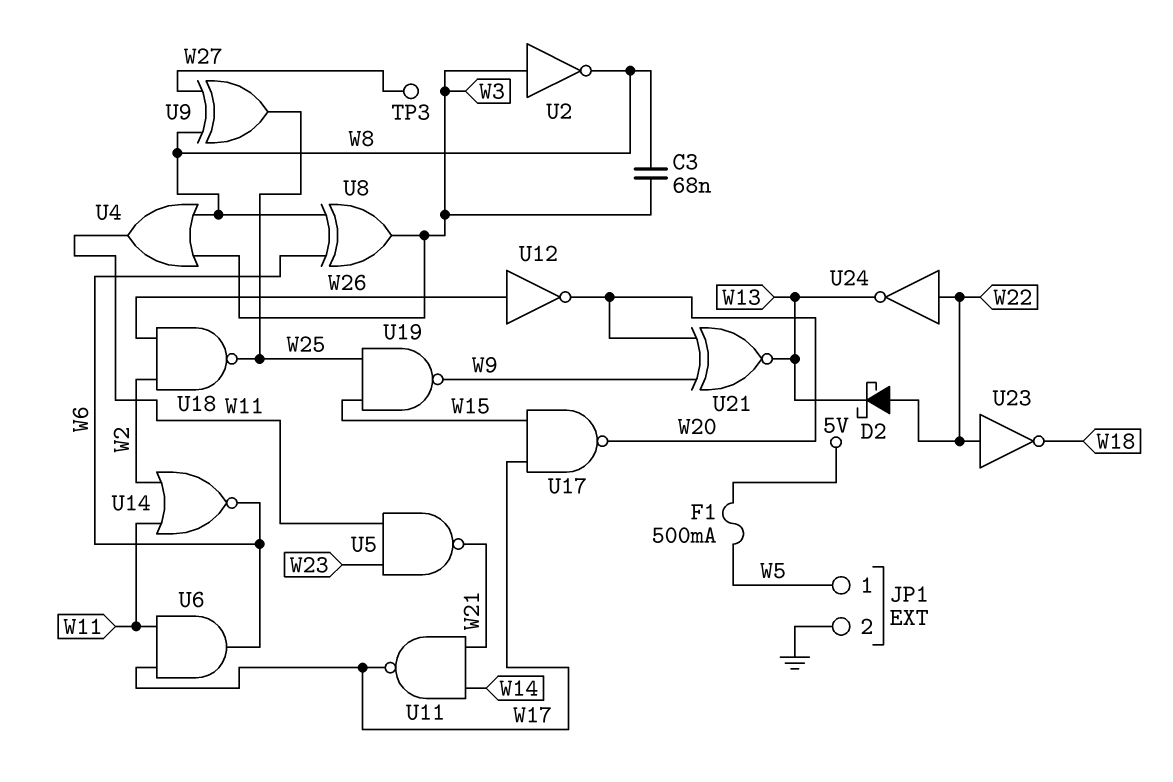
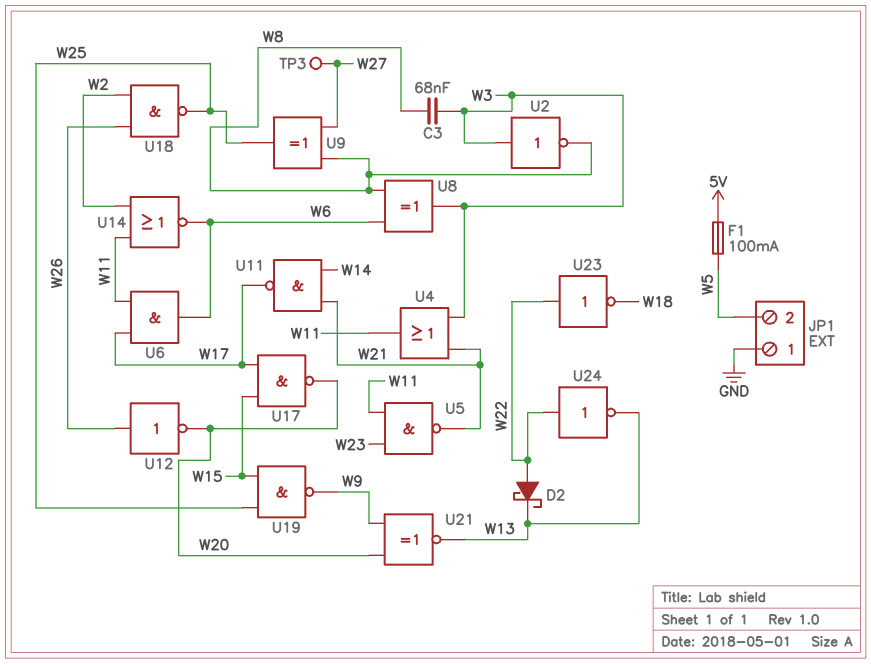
F1: 500mA (5V, W5) -> 100mA (5V, W5)
JP1 pin 1: W5 -> GND
JP1 pin 2: GND -> W5
U4: OR (in W3, in W8, out W11) -> OR (in W3, in W21, out W11)

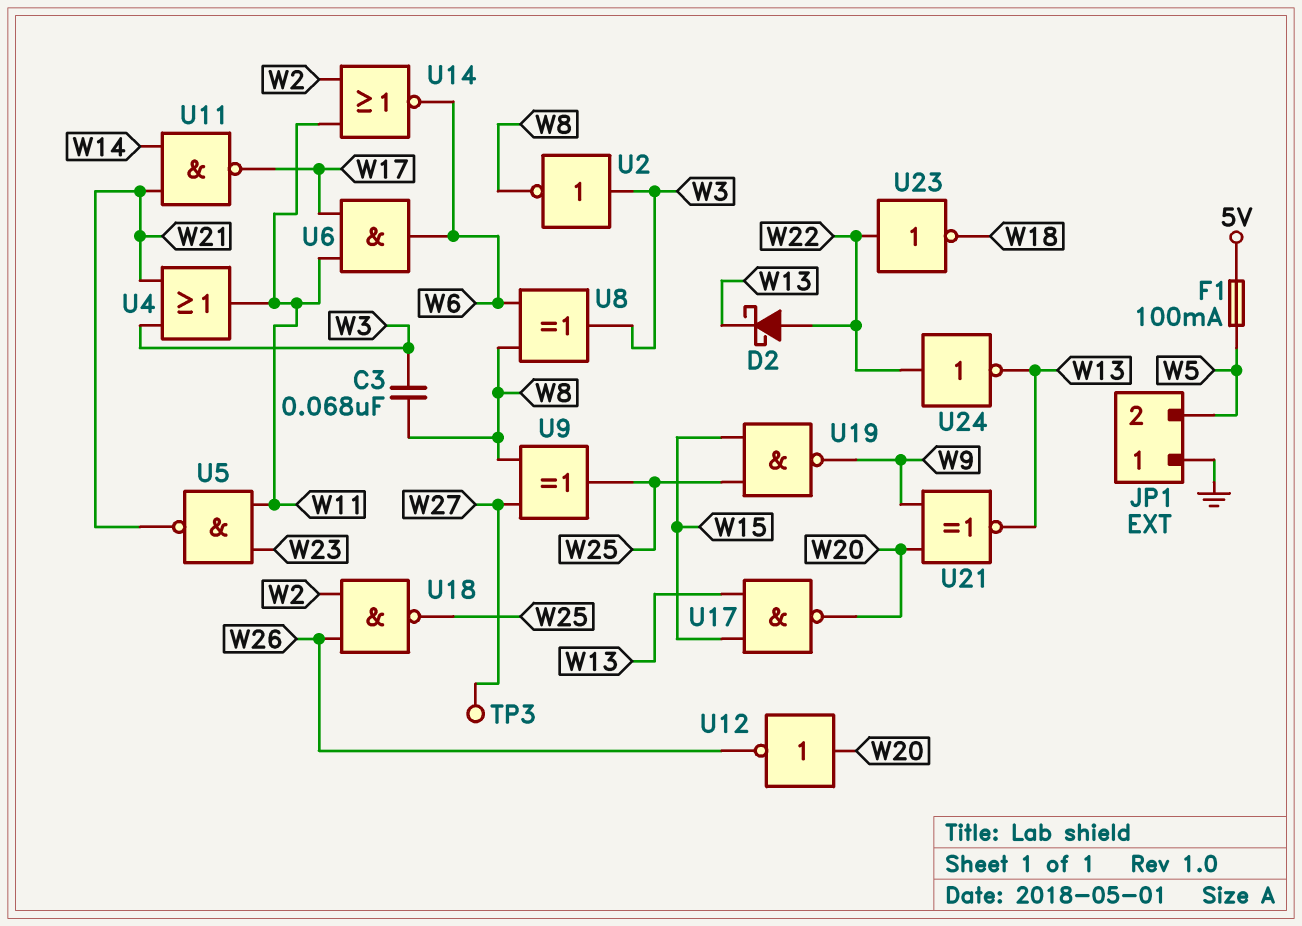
U12: NOT (in W26, out W20) -> NOT (in W20, out W26)
U17: NAND (in W15, in W17, out W20) -> NAND (in W13, in W15, out W20)

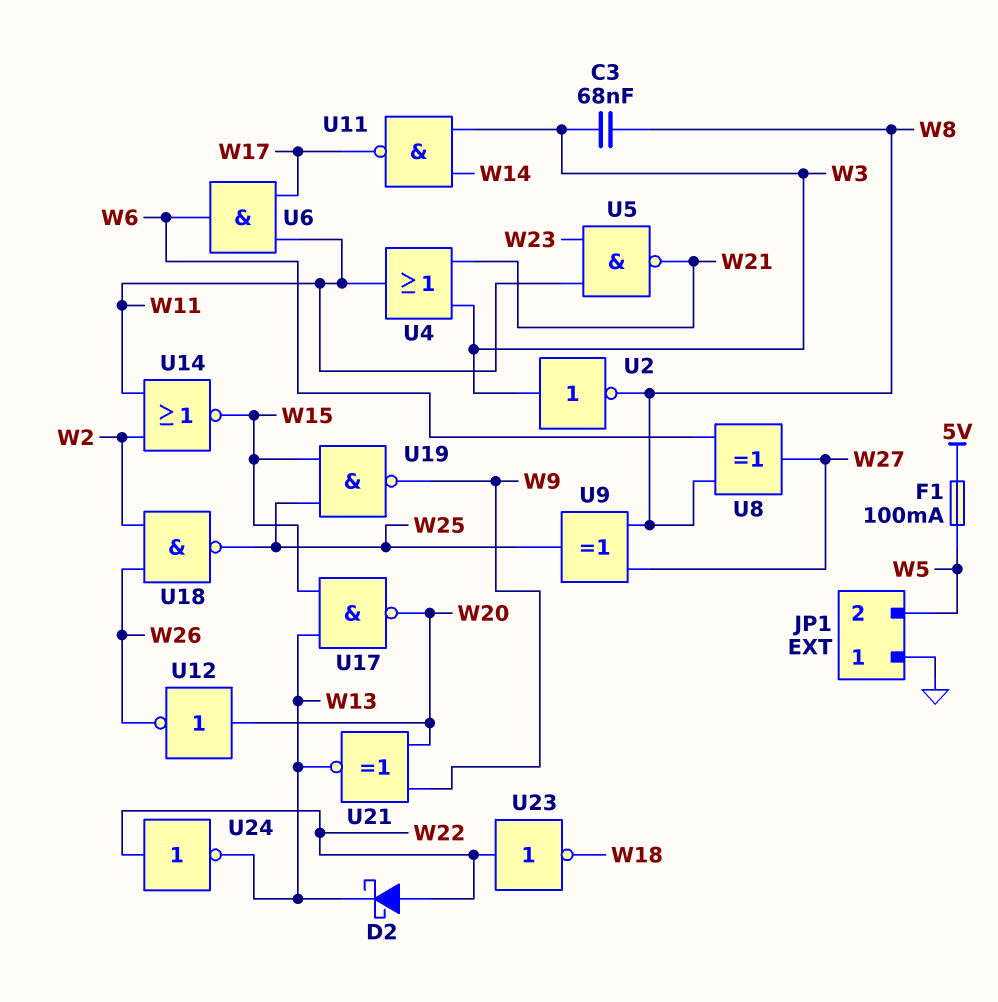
TP3: test point (W27) -> none
U8: XOR (in W6, in W8, out W3) -> XOR (in W6, in W8, out W27)
U11: NAND (in W14, in W21, out W17) -> NAND (in W3, in W14, out W17)
U14: NOR (in W2, in W11, out W6) -> NOR (in W2, in W11, out W15)

